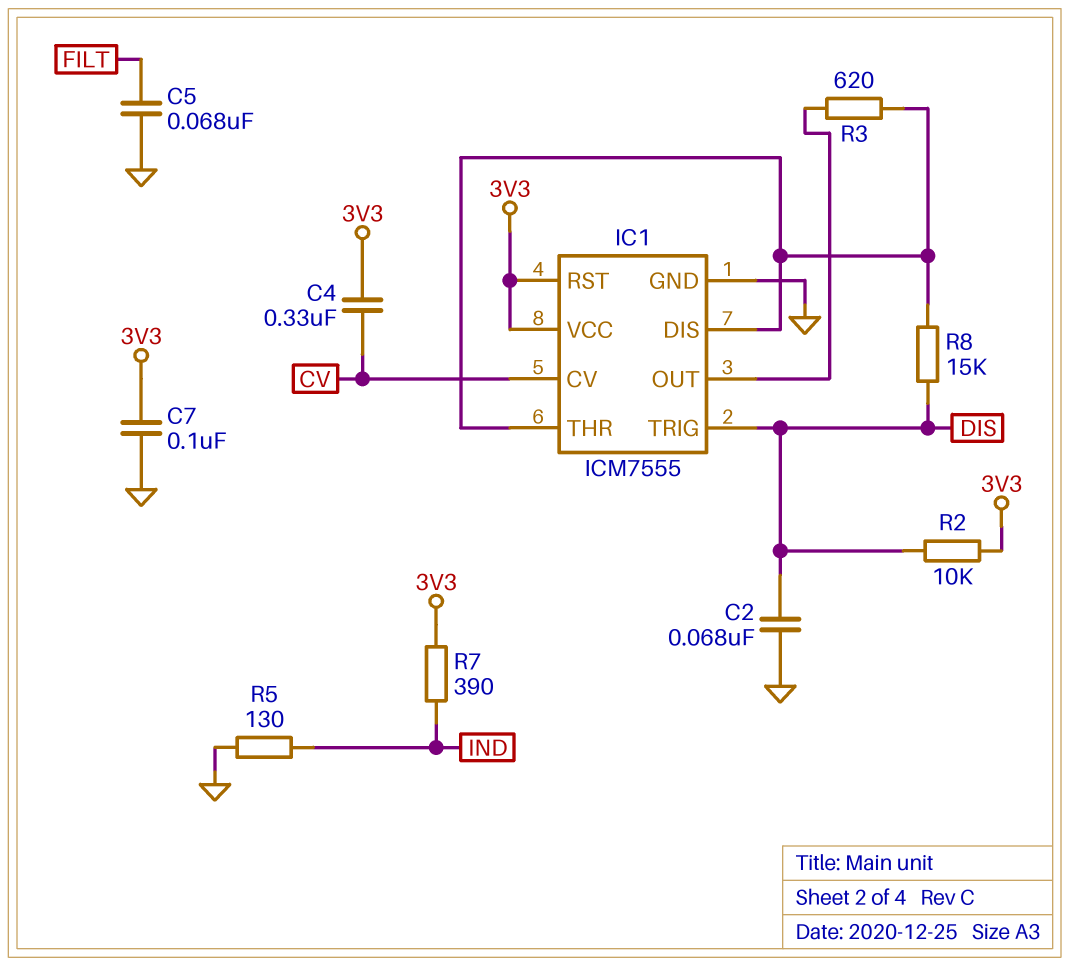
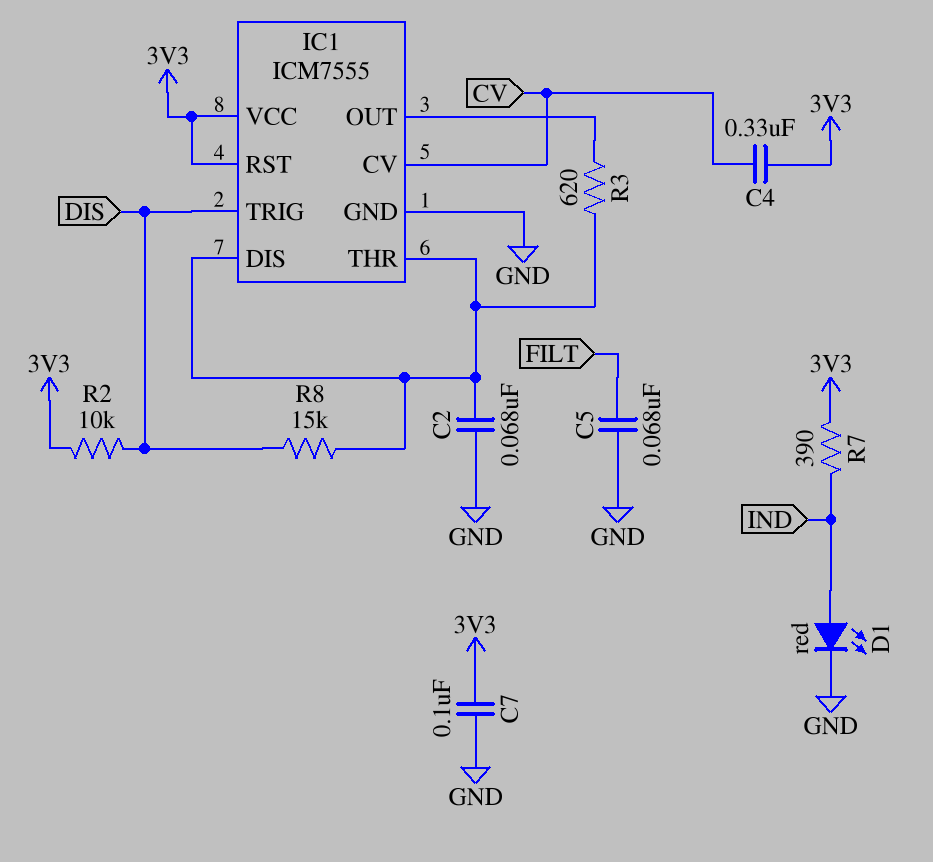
C2: 68nF (DIS, GND) -> 68nF (GND, IC1/DIS)
D1: none -> LED red (A IND, K GND)
R5: 130 (GND, IND) -> none

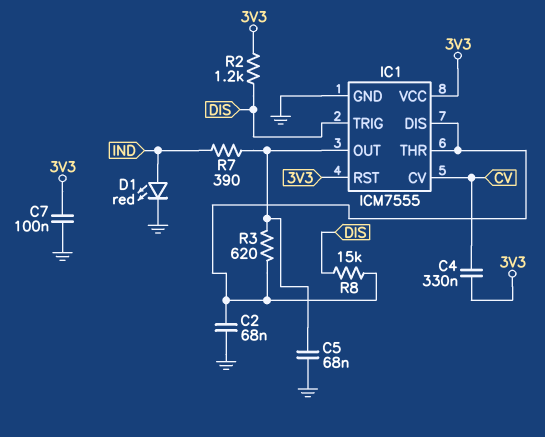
C5: 68nF (FILT, GND) -> 68nF (GND, IC1/OUT)
R2: 10k (3V3, DIS) -> 1.2k (3V3, DIS)
R7: 390 (3V3, IND) -> 390 (IC1/OUT, IND)

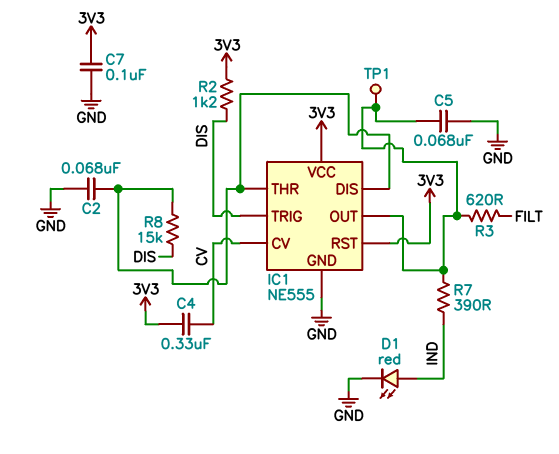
IC1: ICM7555 -> NE555
R3: 620 (IC1/DIS, IC1/OUT) -> 620 (FILT, IC1/OUT)
TP1: none -> test point (IC1/OUT)

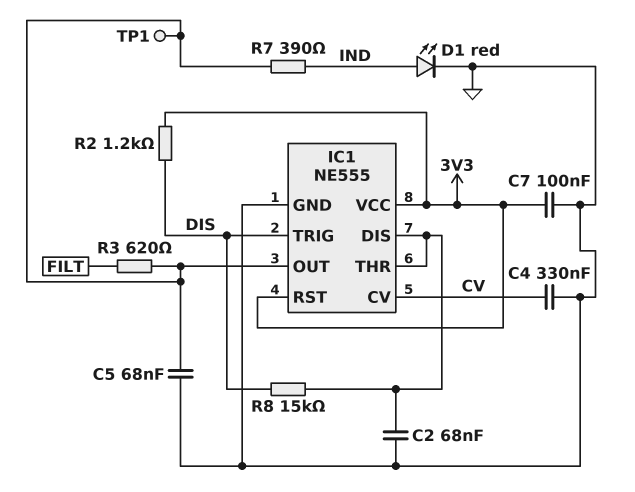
C4: 330nF (3V3, CV) -> 330nF (CV, GND)

